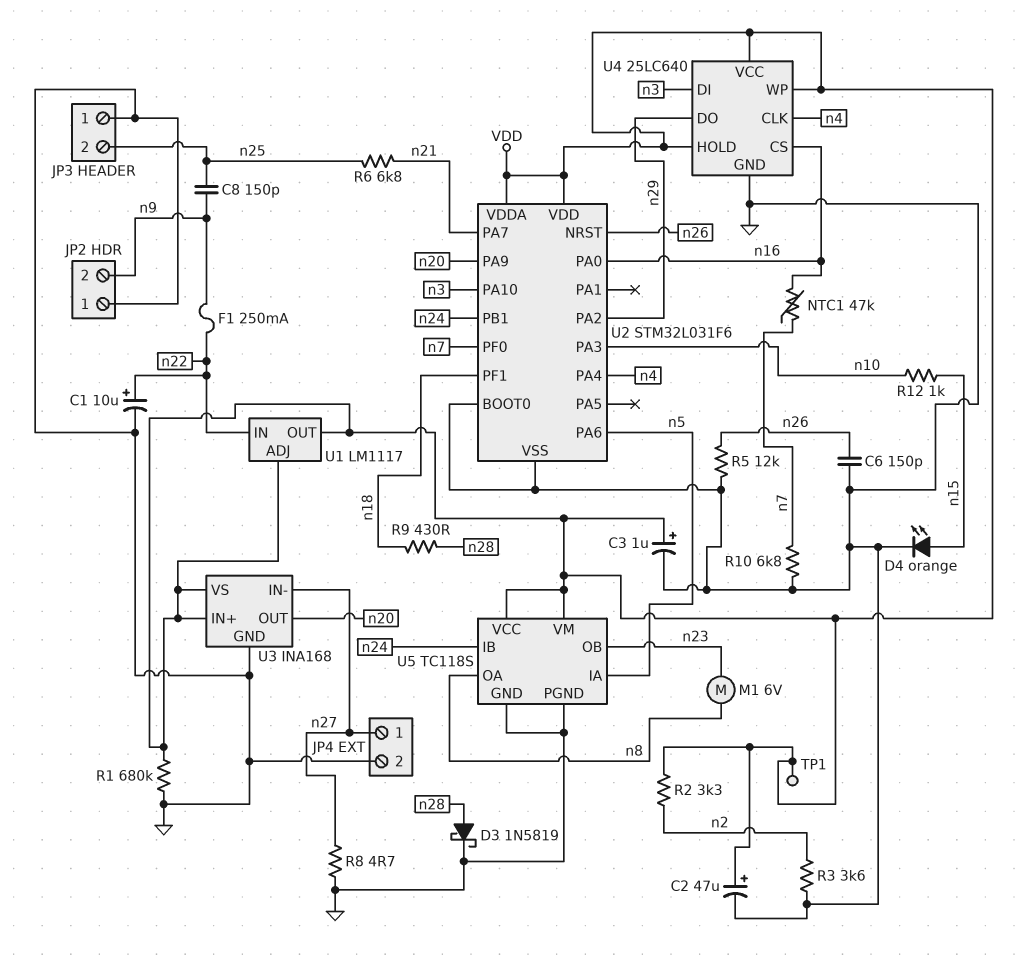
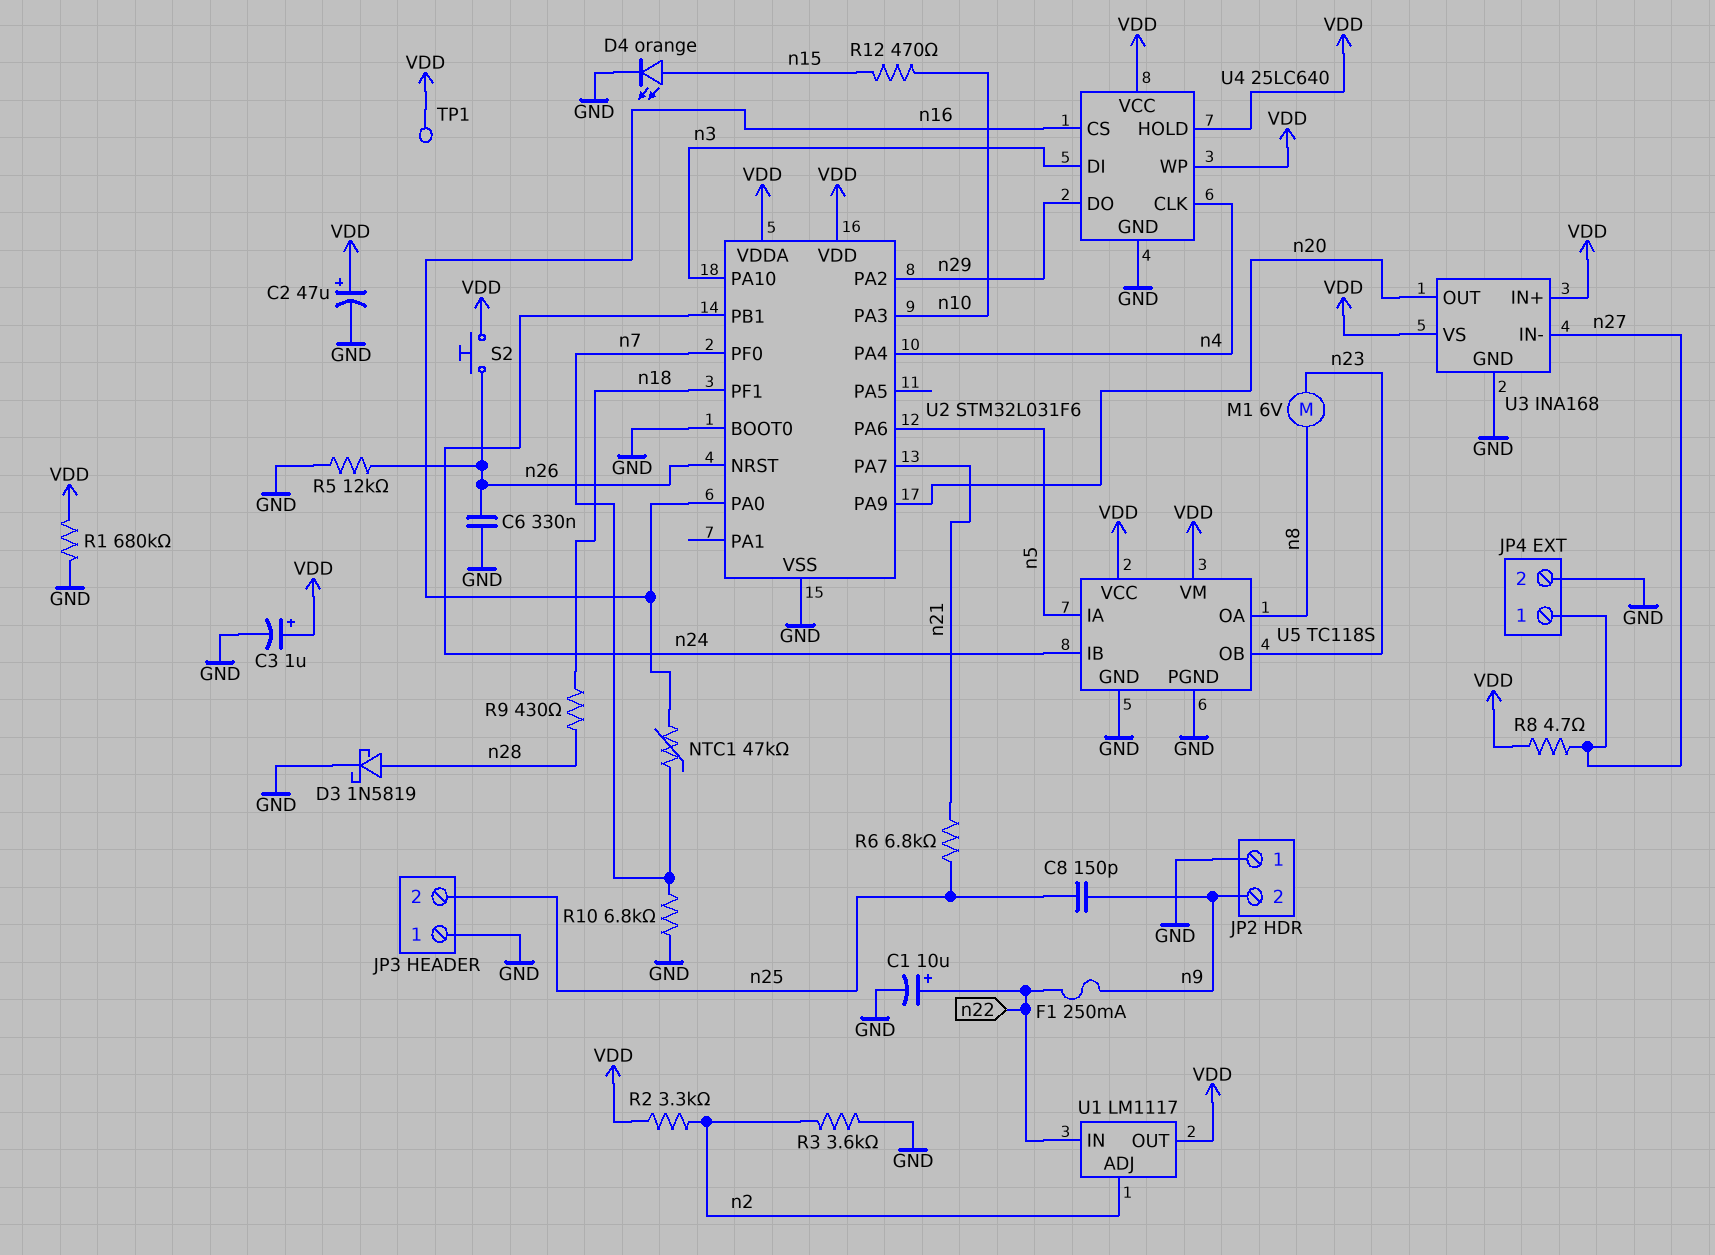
C6: 150pF (GND, n26) -> 330nF (GND, n26)
R8: 4.7 (GND, n27) -> 4.7 (VDD, n27)
R12: 1k (n10, n15) -> 470 (n10, n15)
S2: none -> button (VDD, n26)
U1 pin ADJ: VDD -> n2

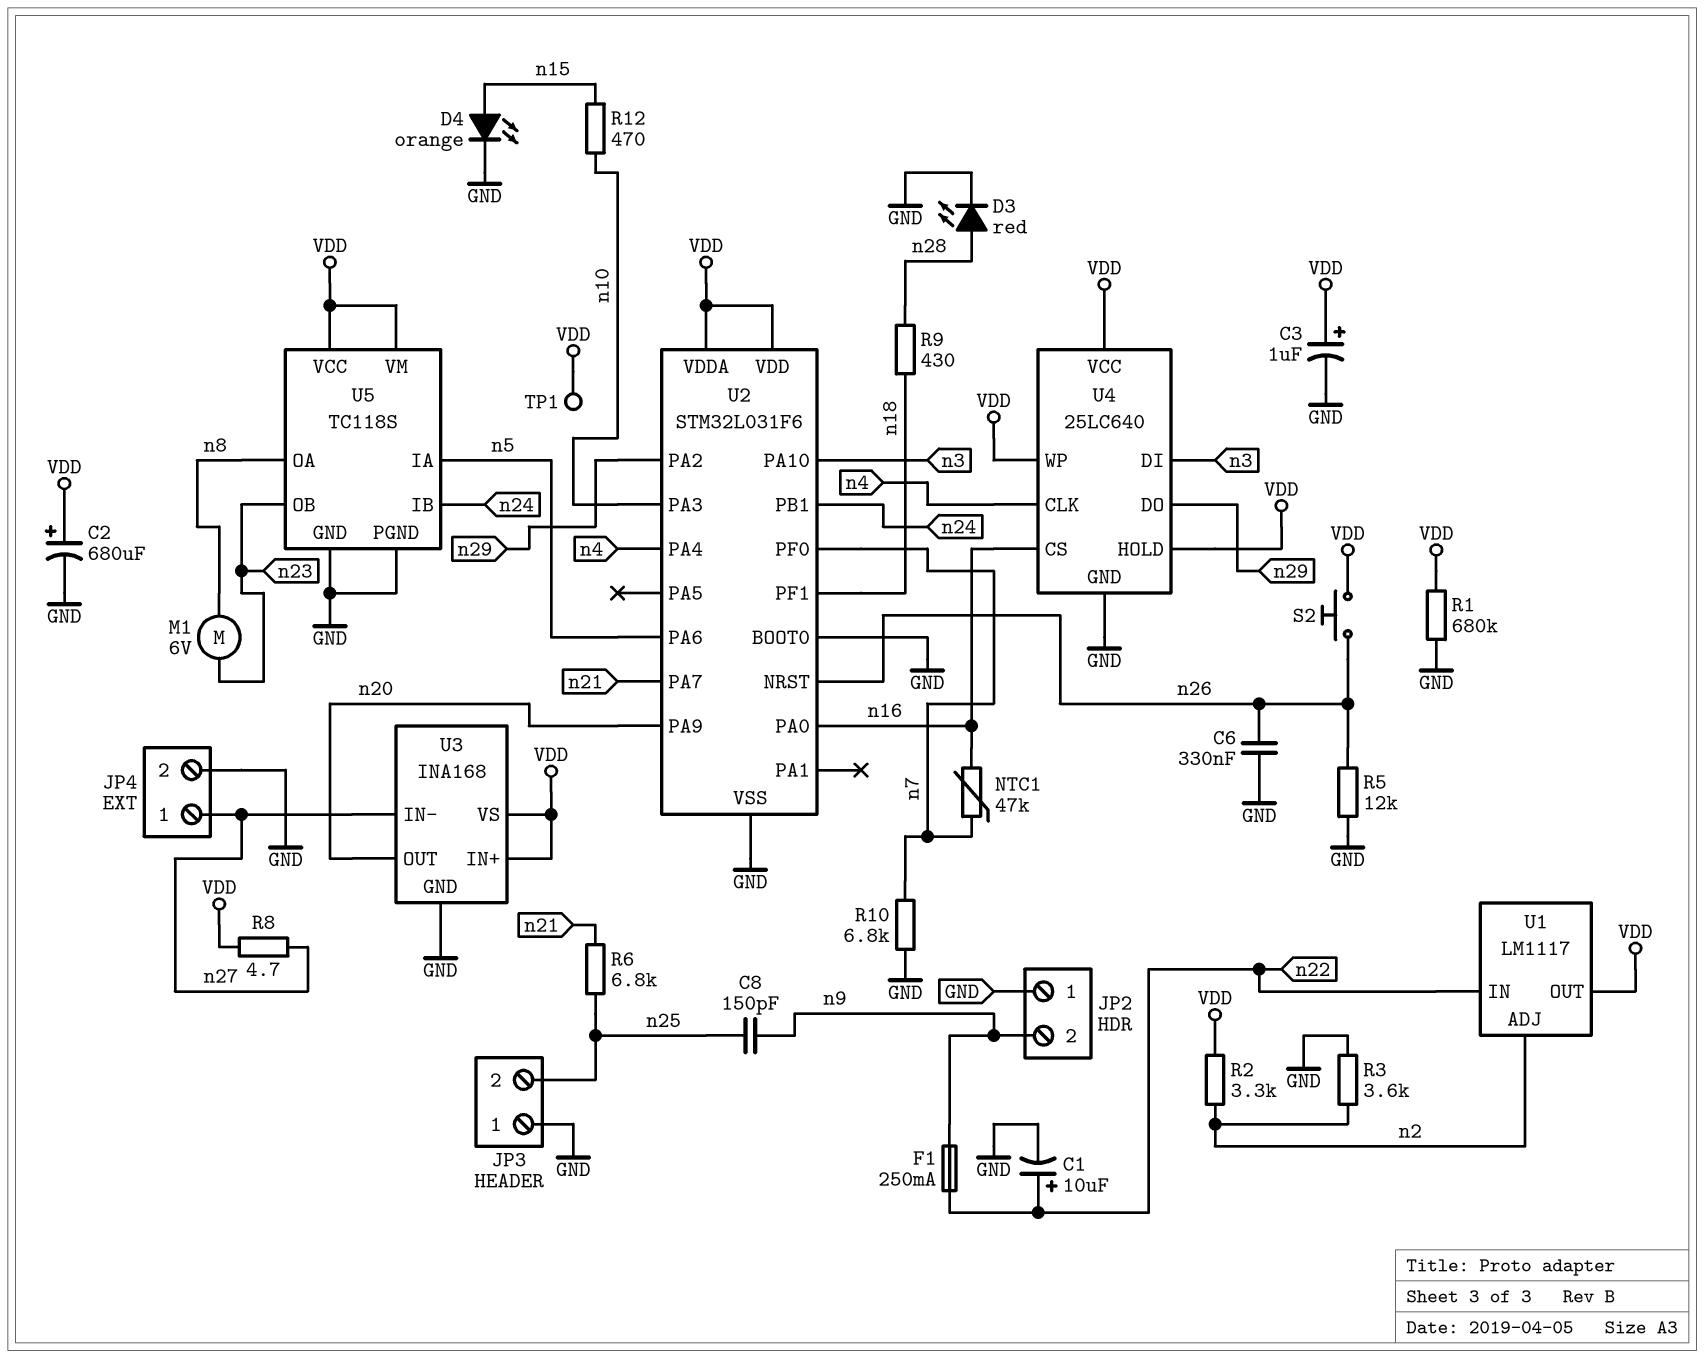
C2: 47uF (plus VDD, minus GND) -> 680uF (plus VDD, minus GND)
D3: schottky 1N5819 (A n28, K GND) -> LED red (A n28, K GND)

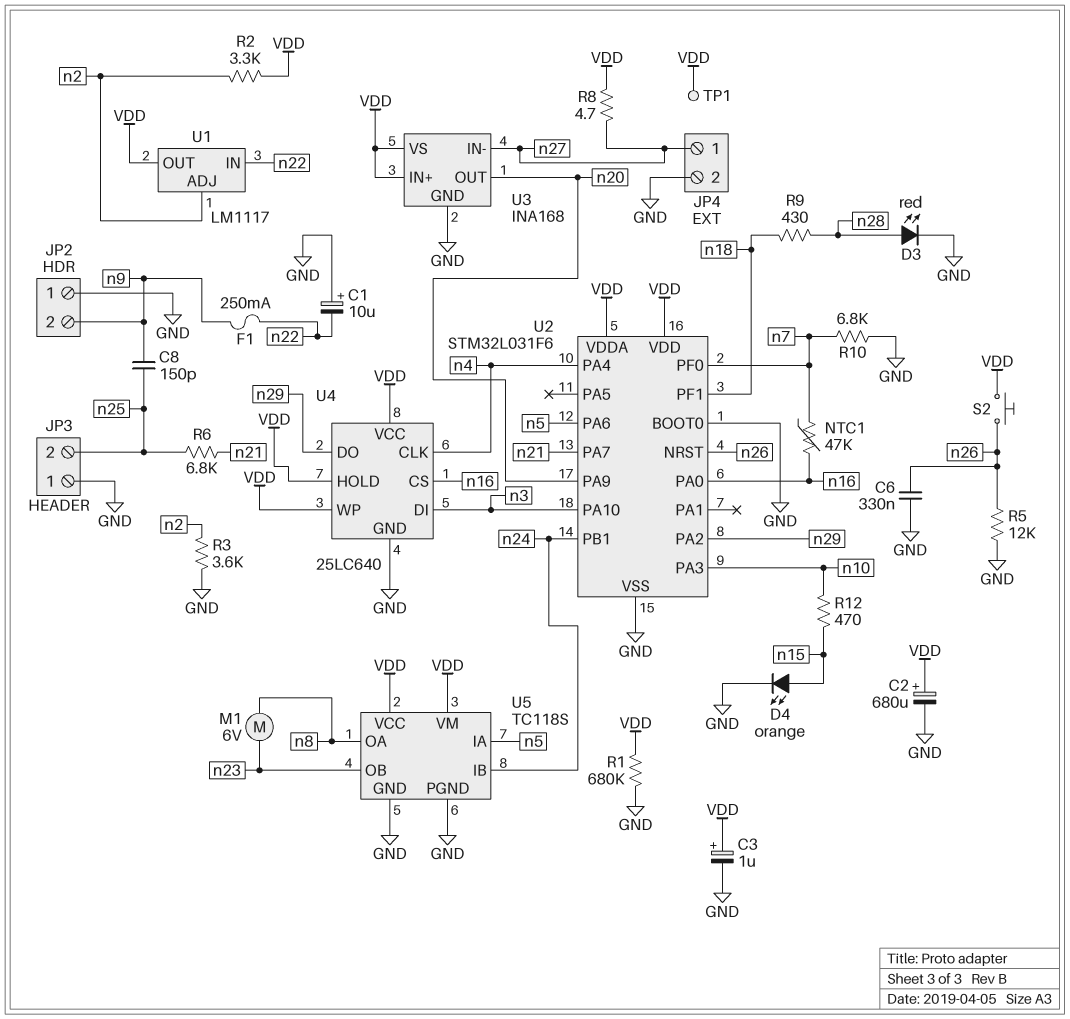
C1: 10uF (plus n22, minus GND) -> 10uF (plus GND, minus n22)

